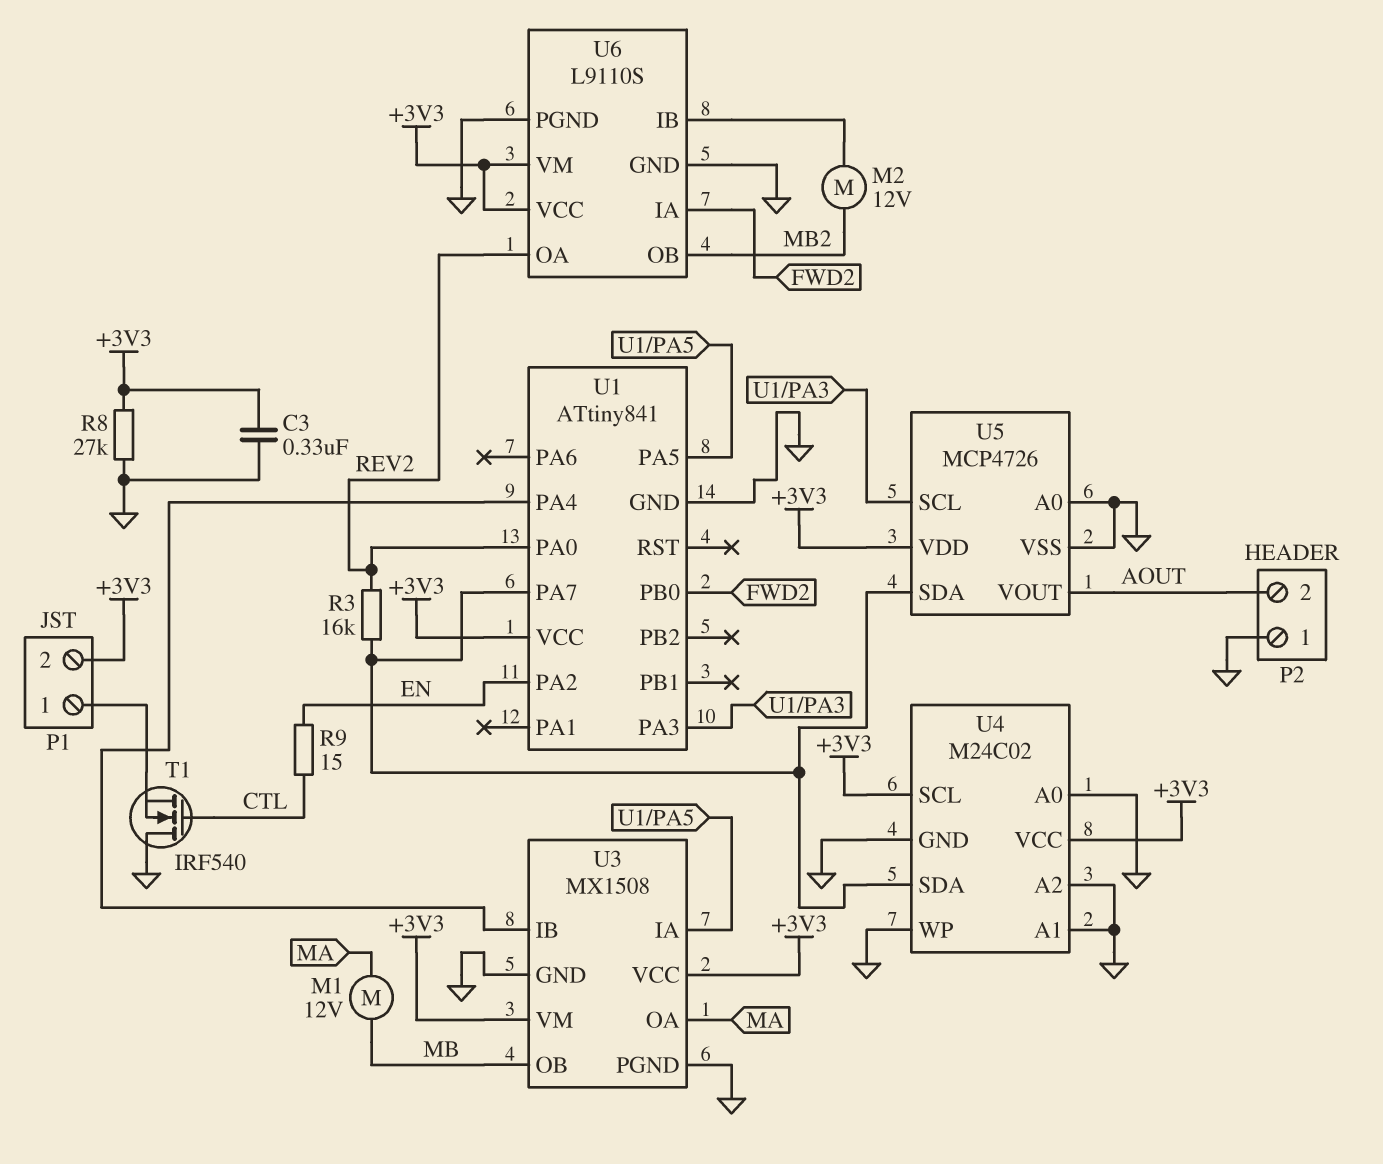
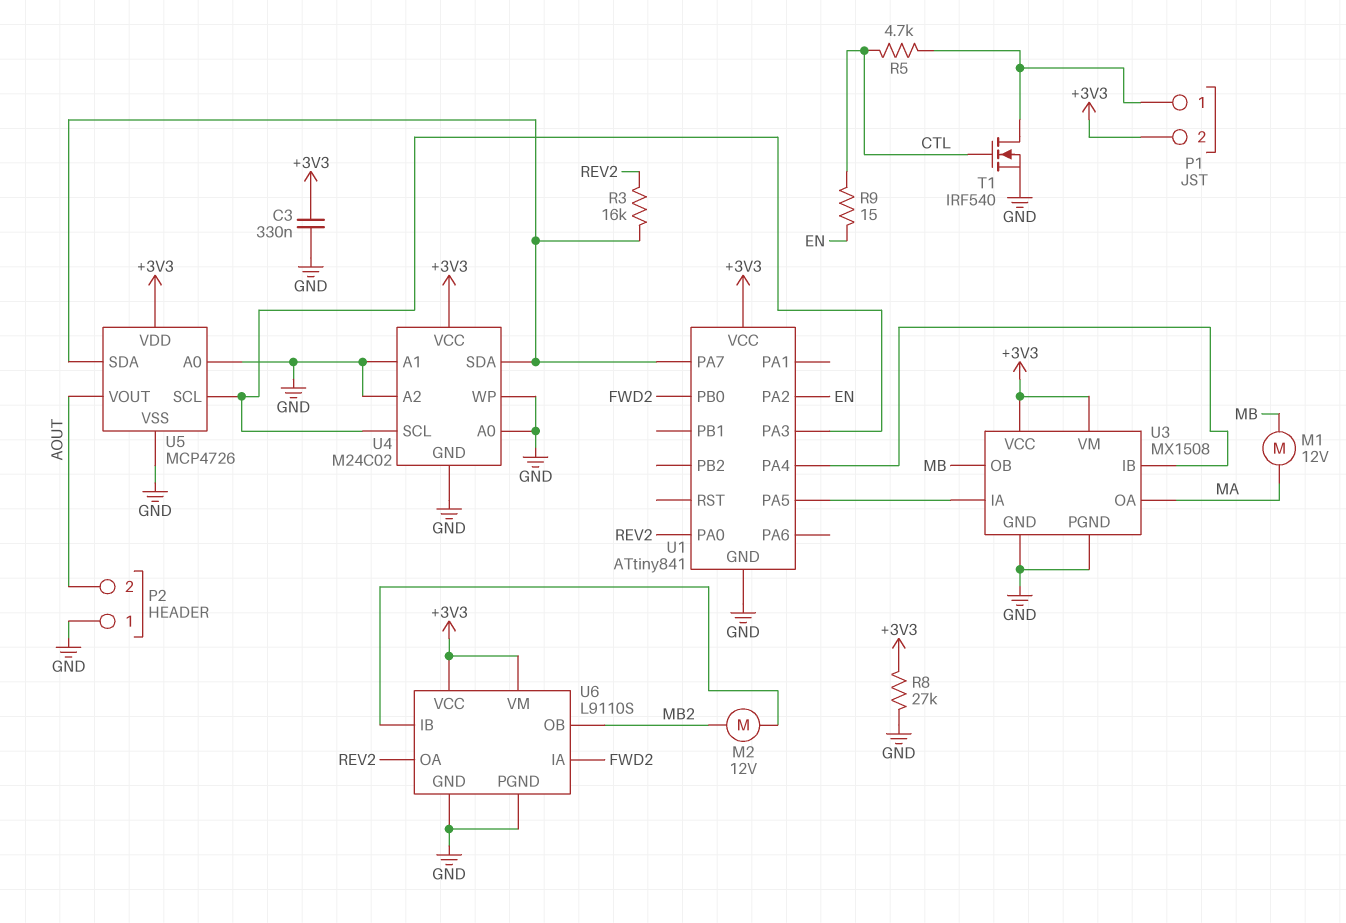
R5: none -> 4.7k (CTL, P1/1)
T1: NMOS IRF540 (G CTL, D GND, S P1/1) -> NMOS IRF540 (G CTL, D P1/1, S GND)
U4 pin SCL: +3V3 -> U1/PA3

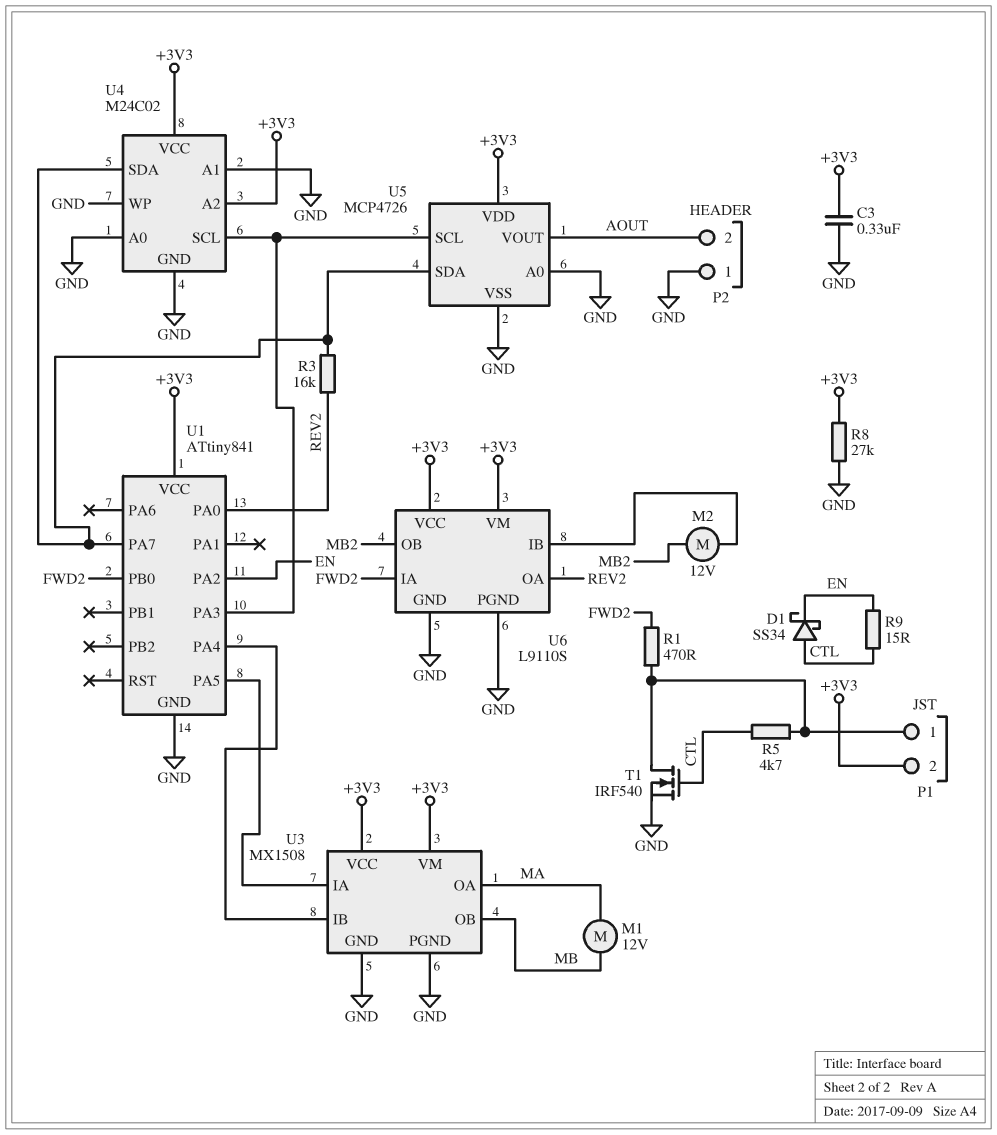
D1: none -> schottky SS34 (A CTL, K EN)
R1: none -> 470 (FWD2, P1/1)
U4 pin A2: GND -> +3V3

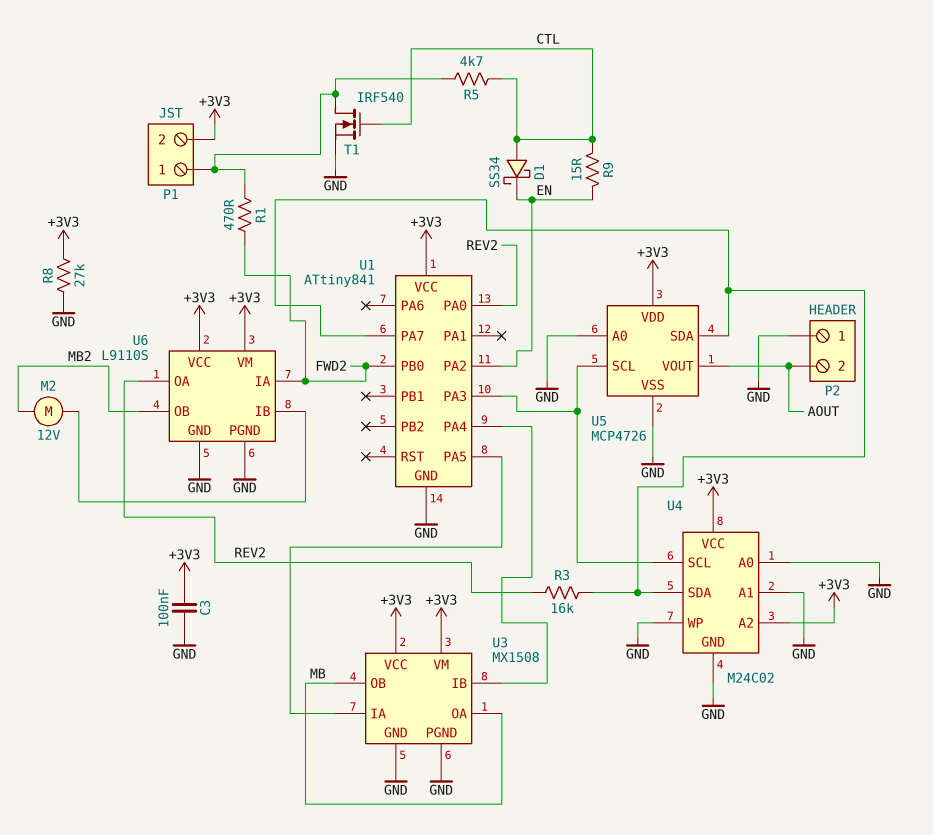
C3: 330nF (+3V3, GND) -> 100nF (+3V3, GND)
M1: motor 12V (MA, MB) -> none
U3 pin OA: MA -> MB

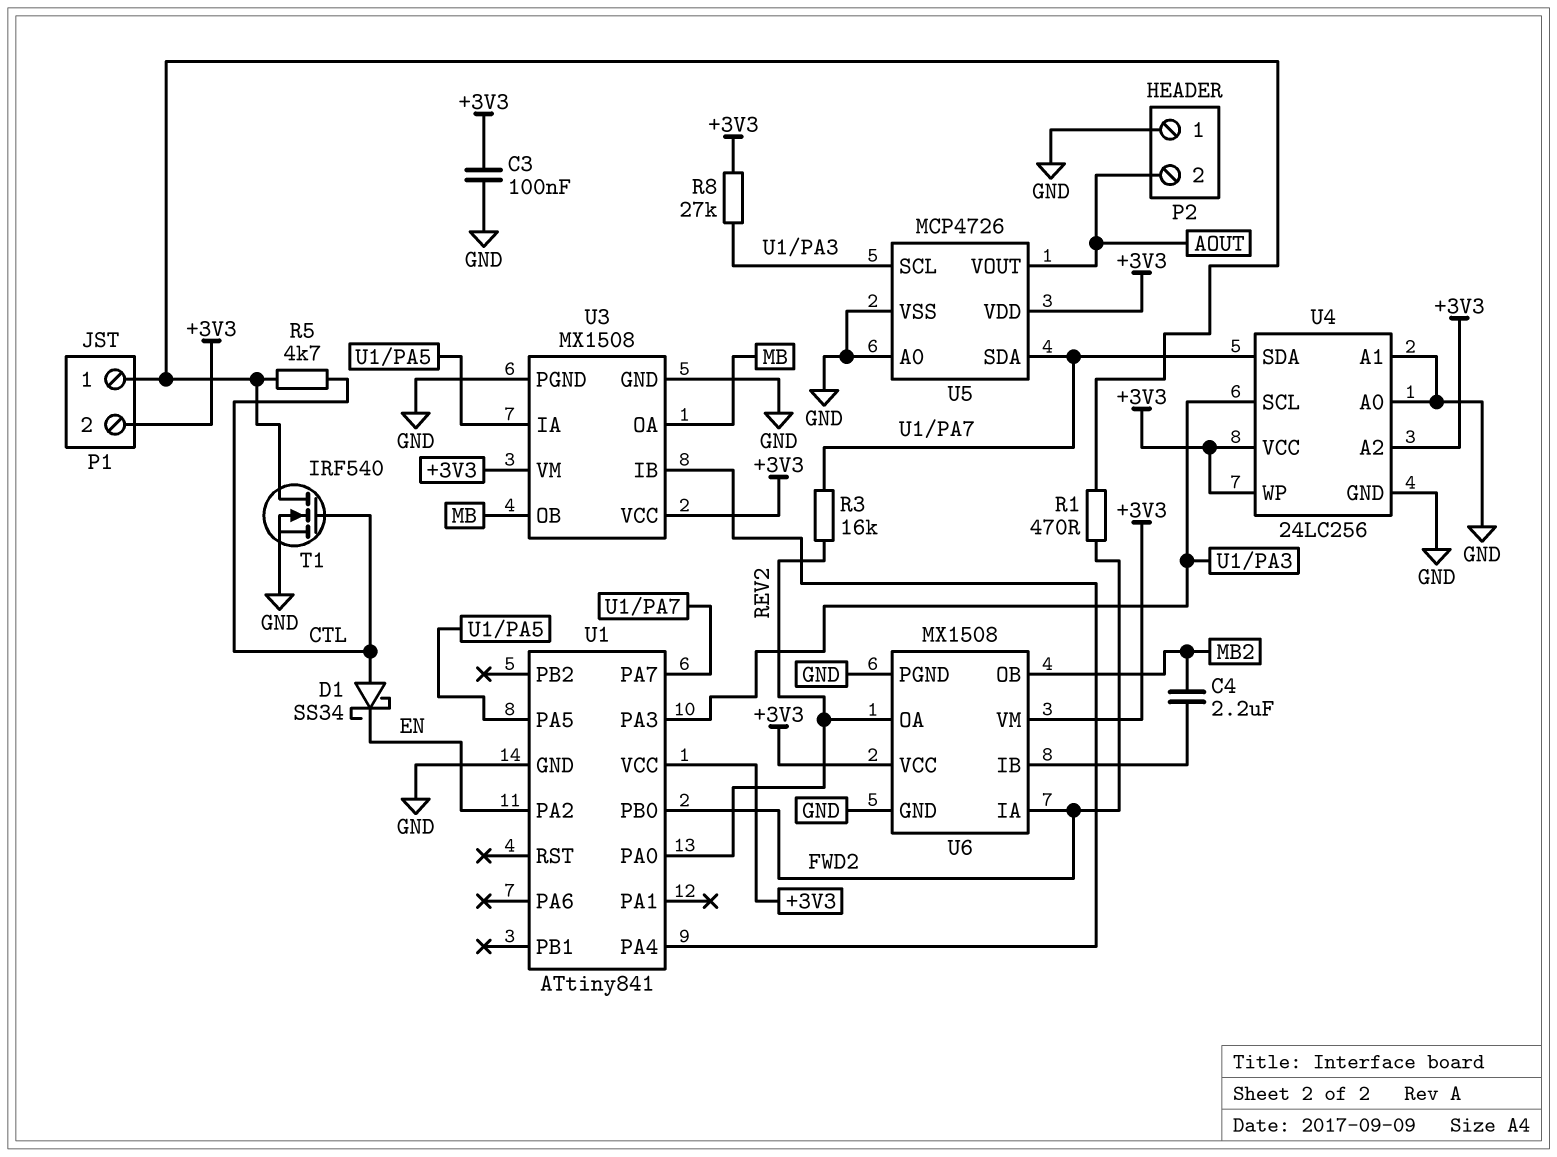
C4: none -> 2.2uF (MB2, U6/IB)
M2: motor 12V (MB2, U6/IB) -> none
R8: 27k (+3V3, GND) -> 27k (+3V3, U1/PA3)
R9: 15 (CTL, EN) -> none
U4: M24C02 -> 24LC256
U4 pin WP: GND -> +3V3
U6: L9110S -> MX1508

